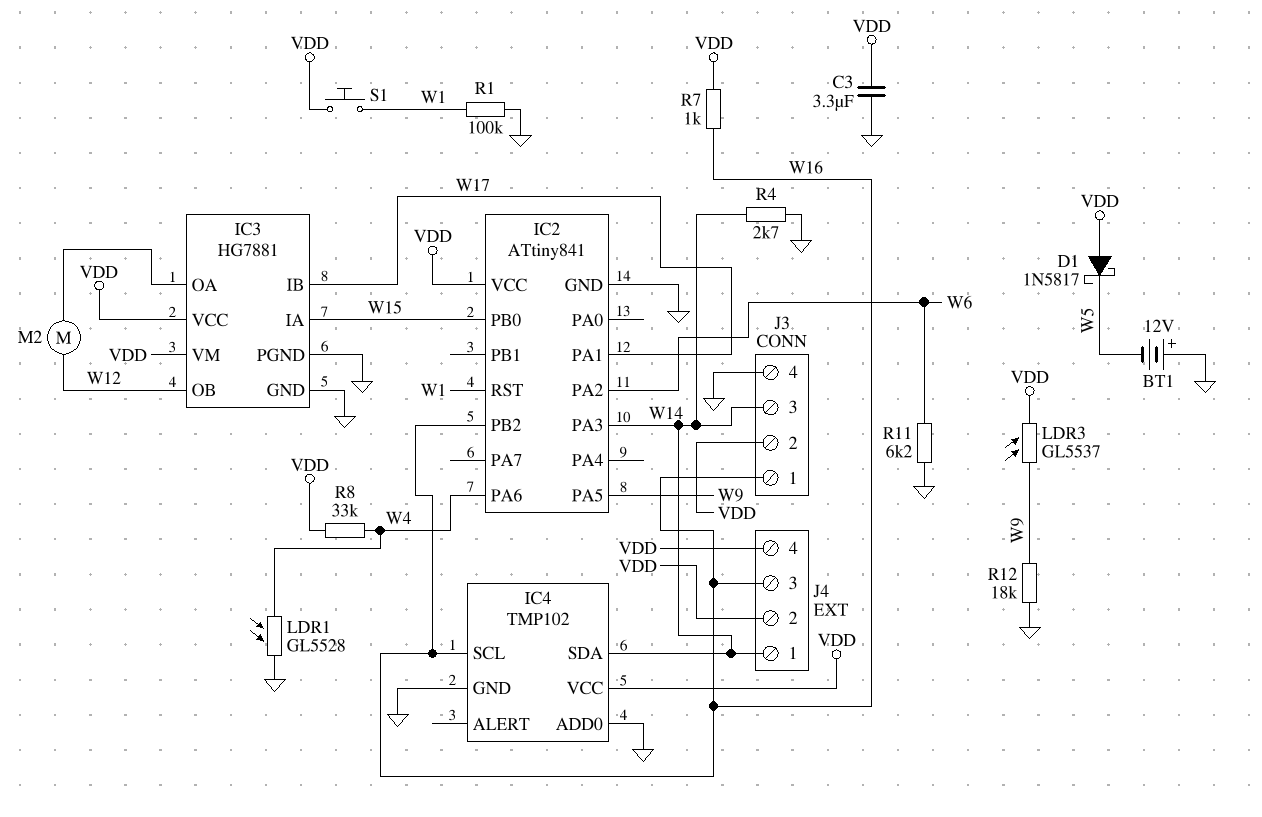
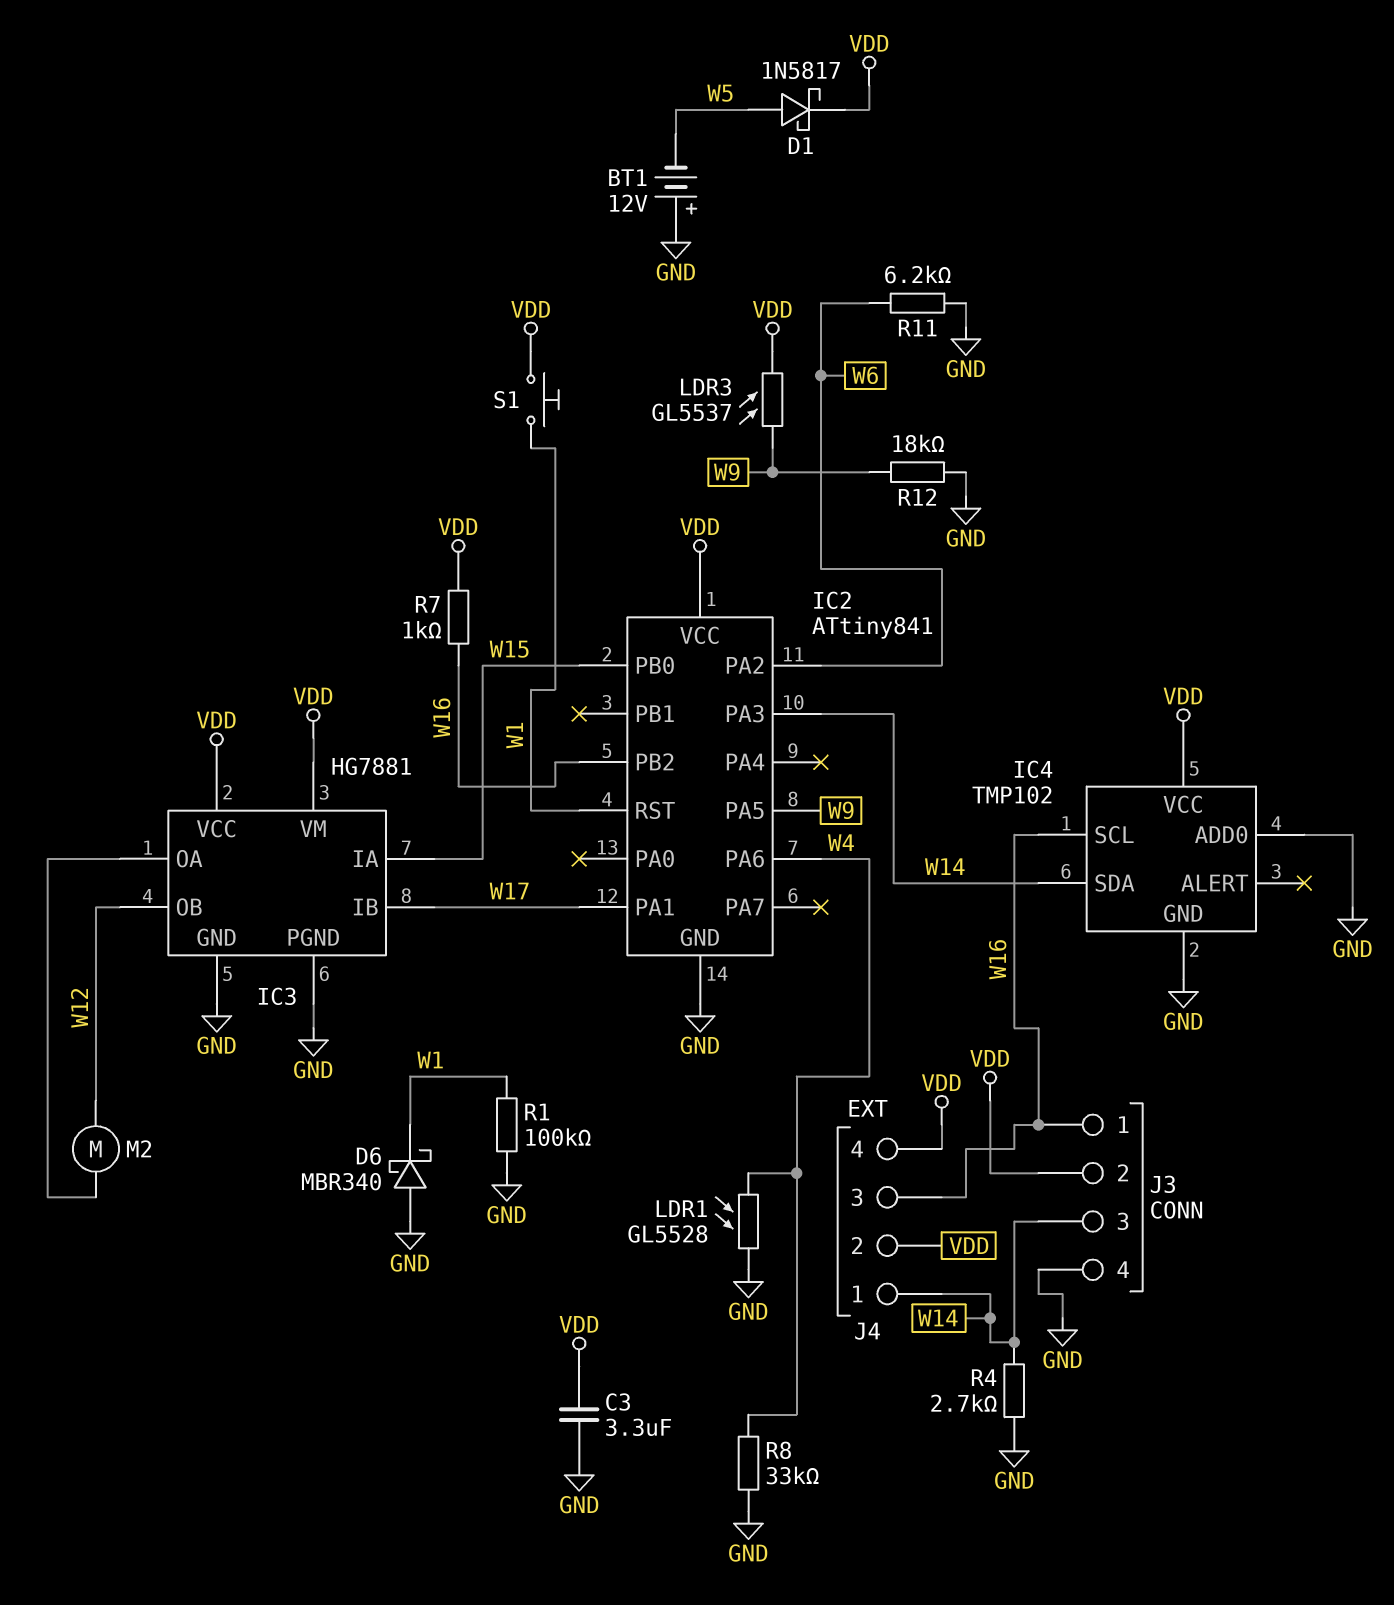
D1: schottky 1N5817 (A VDD, K W5) -> schottky 1N5817 (A W5, K VDD)
D6: none -> schottky MBR340 (A GND, K W1)
R8: 33k (VDD, W4) -> 33k (GND, W4)

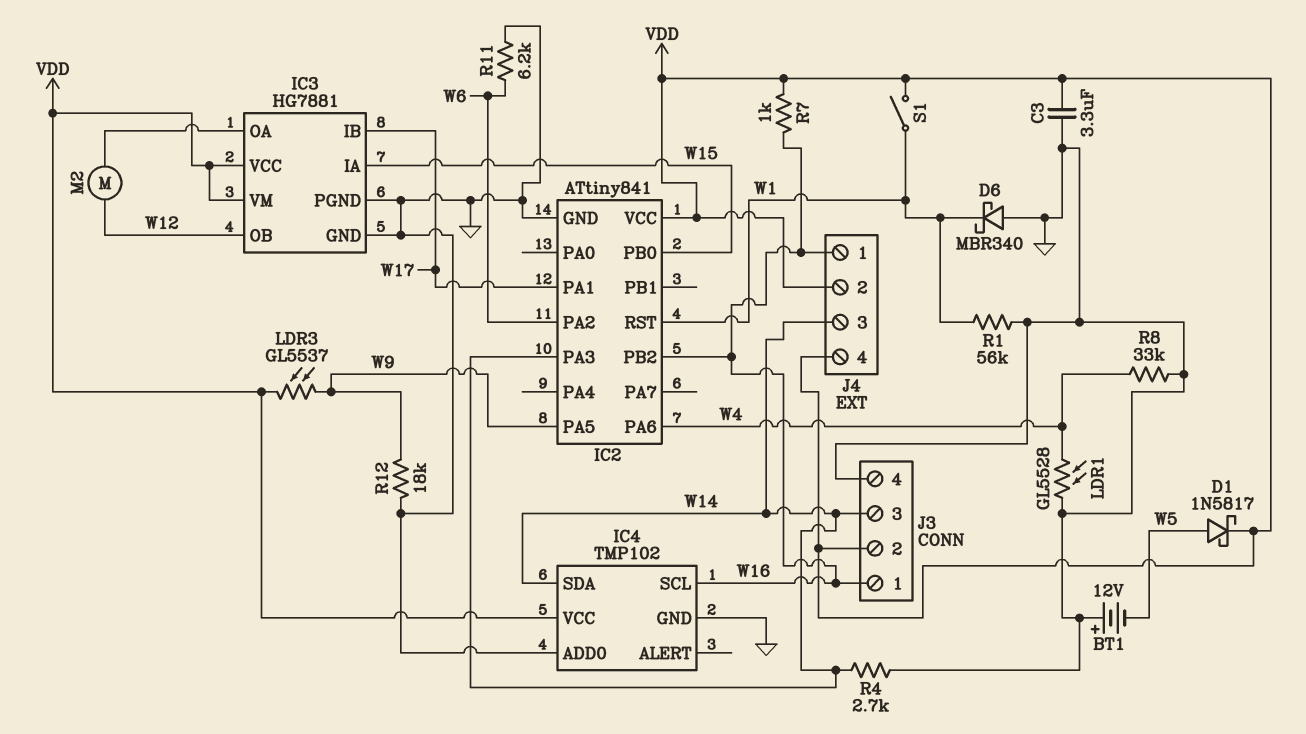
J4 pin 1: W14 -> W16
J4 pin 3: W16 -> W14
R1: 100k (GND, W1) -> 56k (GND, W1)
S1: button (VDD, W1) -> switch (VDD, W1)

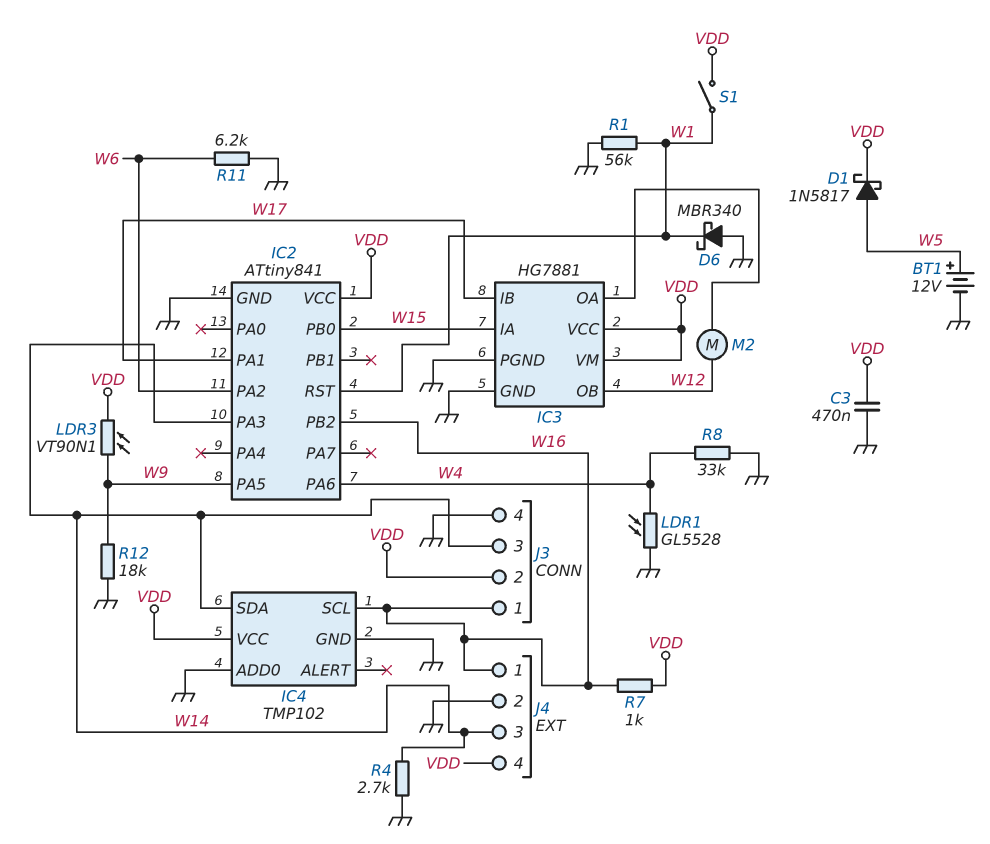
BT1: 12V (plus GND, minus W5) -> 12V (plus W5, minus GND)
C3: 3.3uF (GND, VDD) -> 470nF (GND, VDD)
J4 pin 2: VDD -> GND
LDR3: GL5537 (VDD, W9) -> VT90N1 (VDD, W9)

